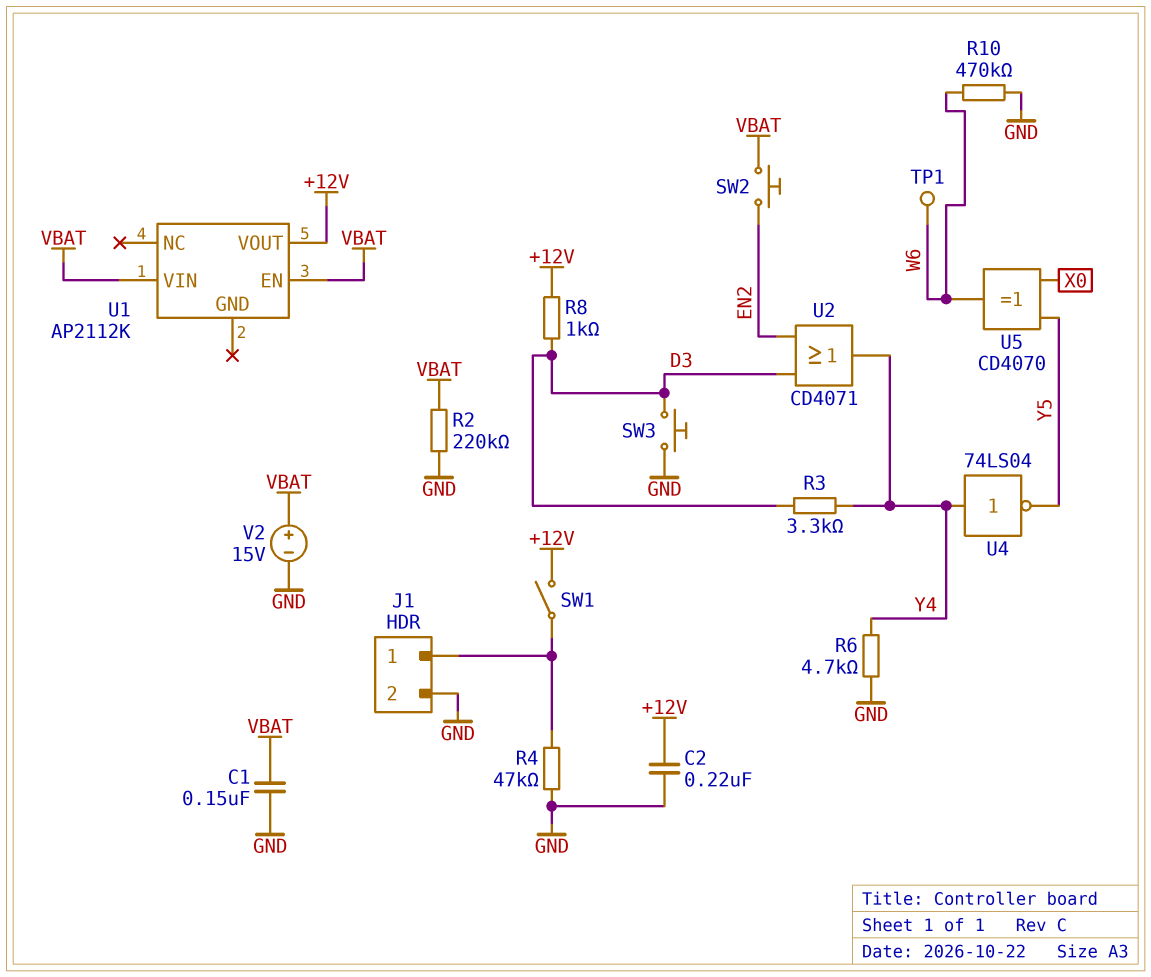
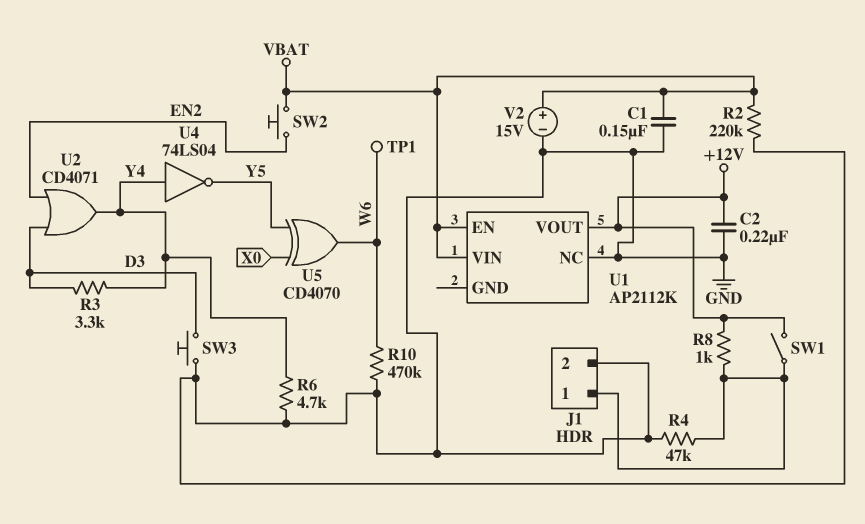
R8: 1k (+12V, D3) -> 1k (+12V, J1/1)
U1 pin NC: none -> GND

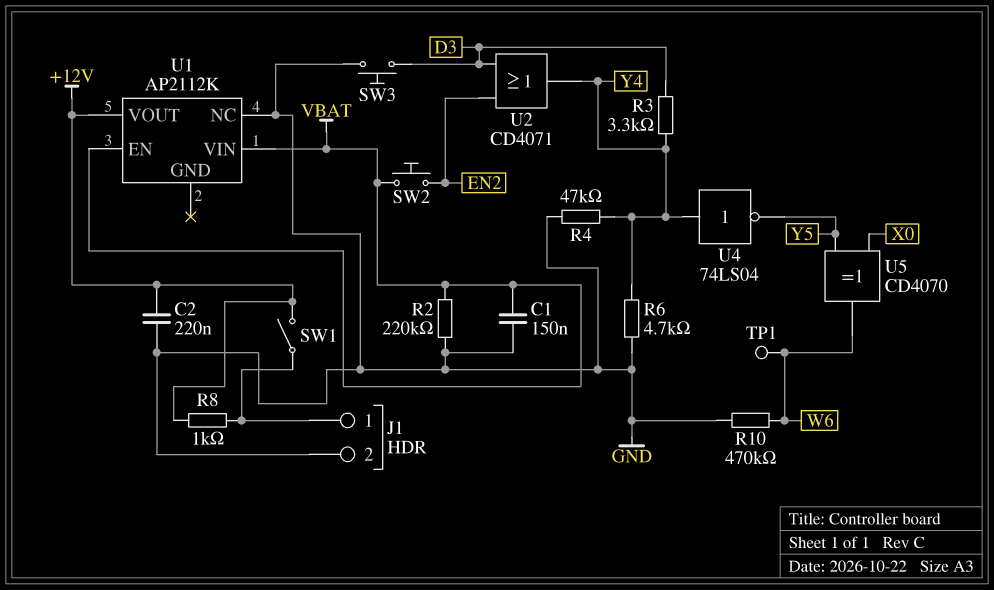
R4: 47k (GND, J1/1) -> 47k (GND, Y4)
V2: 15V (plus VBAT, minus GND) -> none

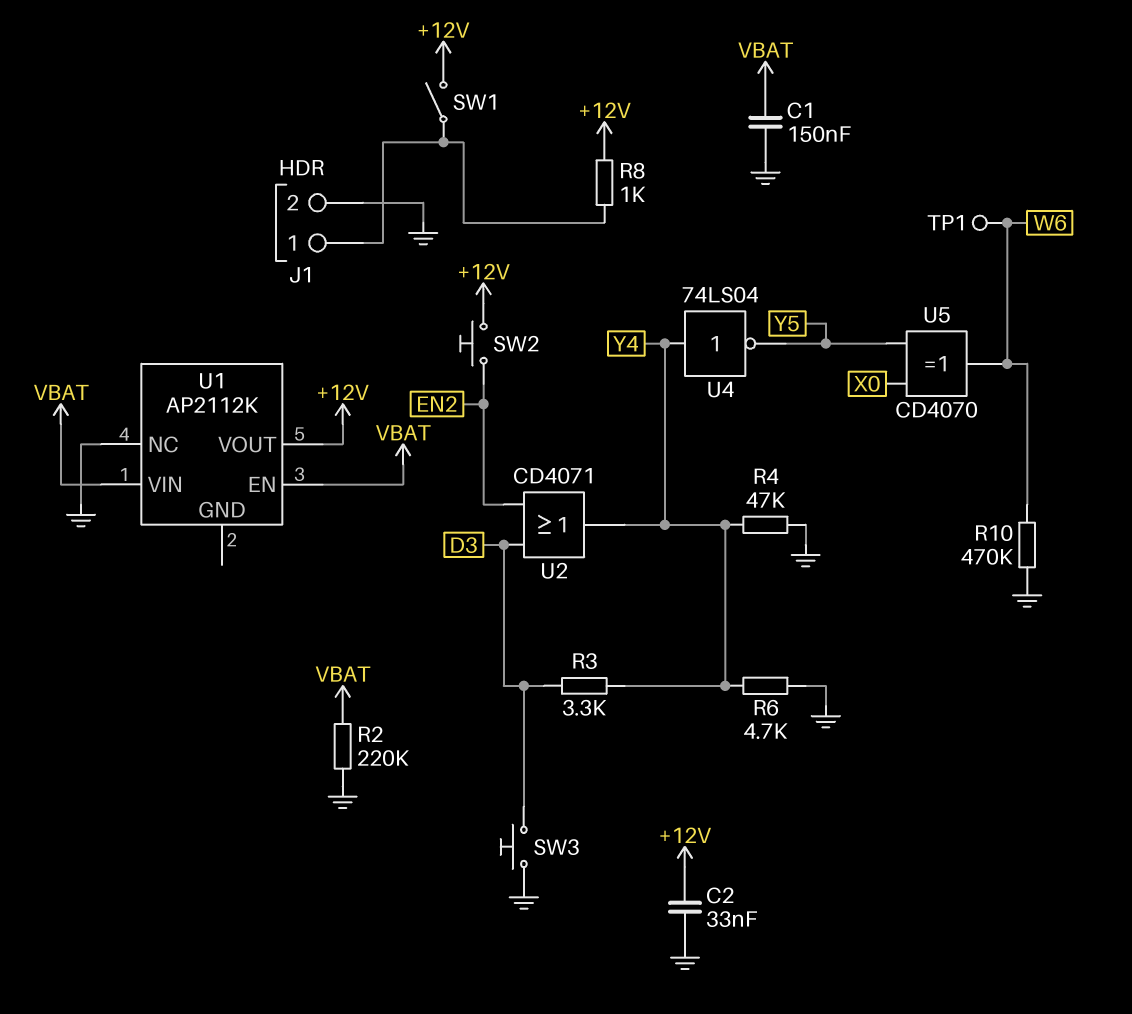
C2: 220nF (+12V, GND) -> 33nF (+12V, GND)
SW2: button (EN2, VBAT) -> button (+12V, EN2)

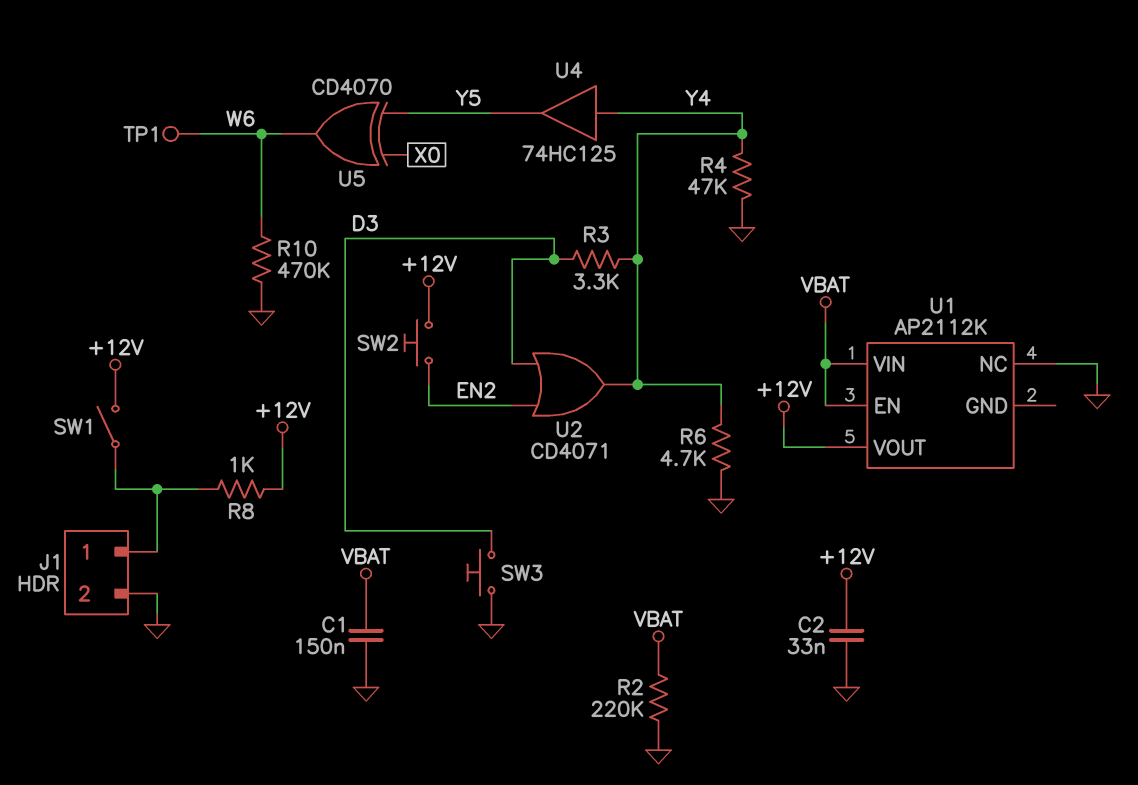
U4: NOT 74LS04 (in Y4, out Y5) -> buffer 74HC125 (in Y4, out Y5)

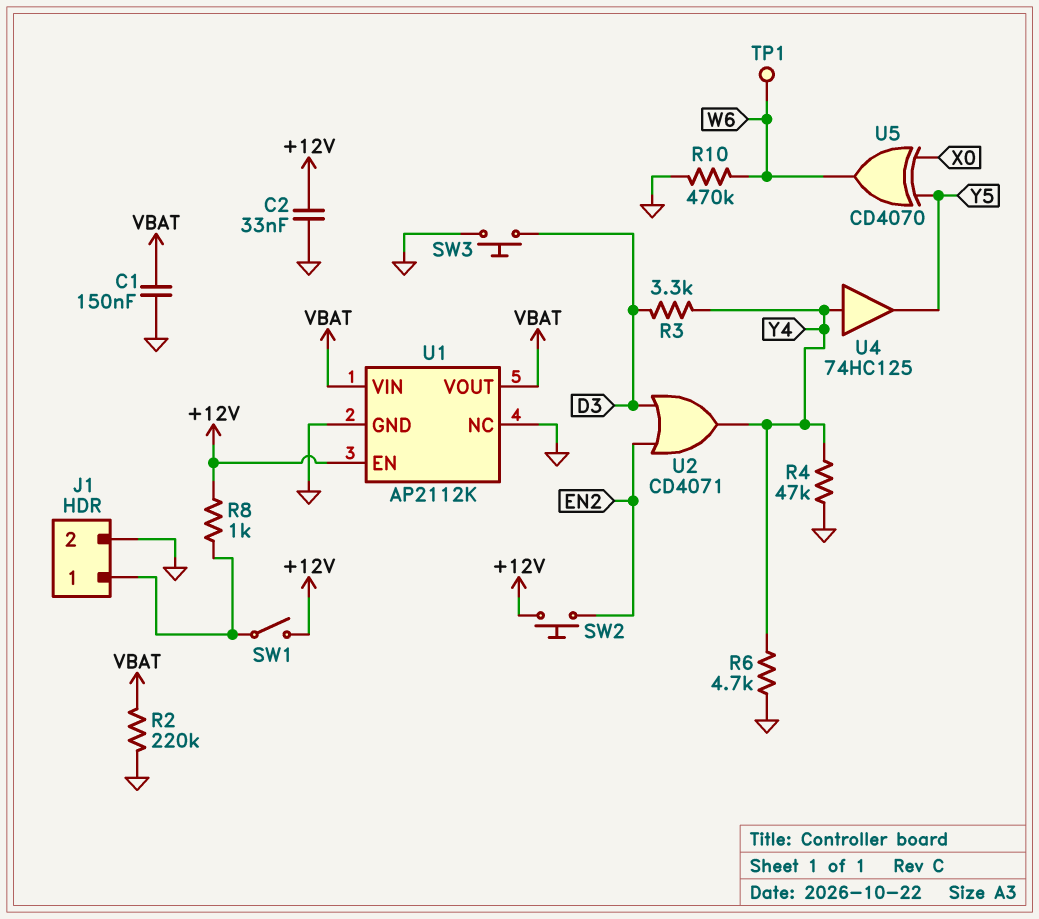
U1 pin EN: VBAT -> +12V
U1 pin GND: none -> GND
U1 pin VOUT: +12V -> VBAT

